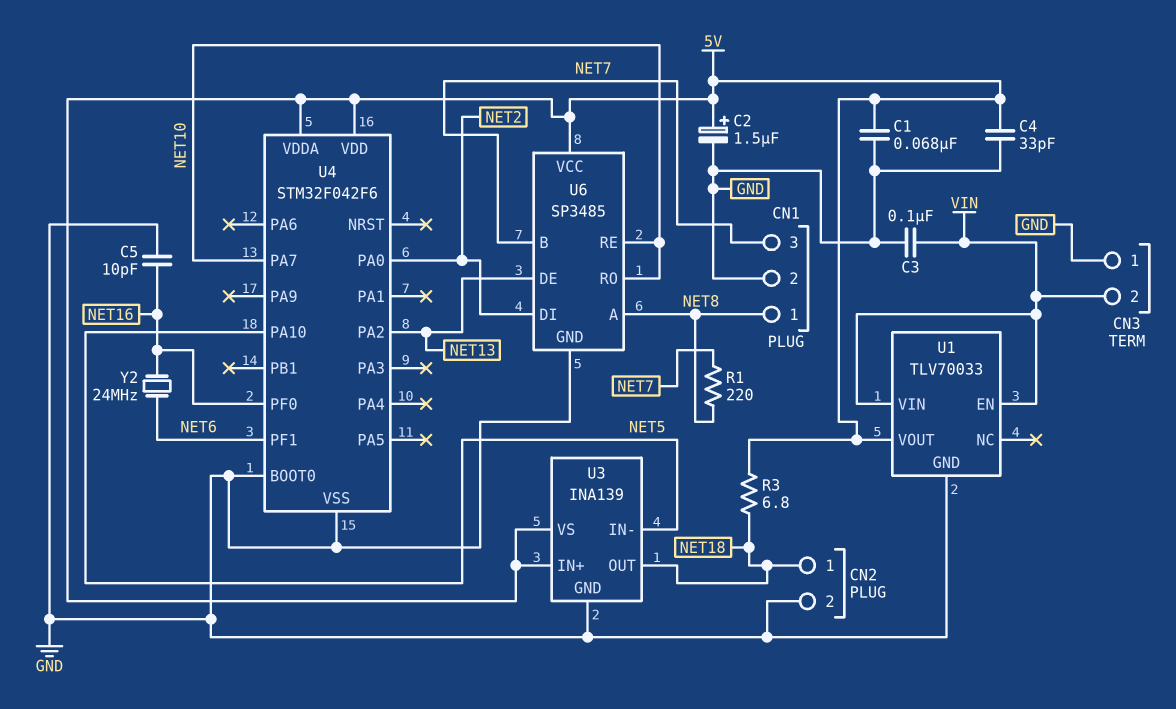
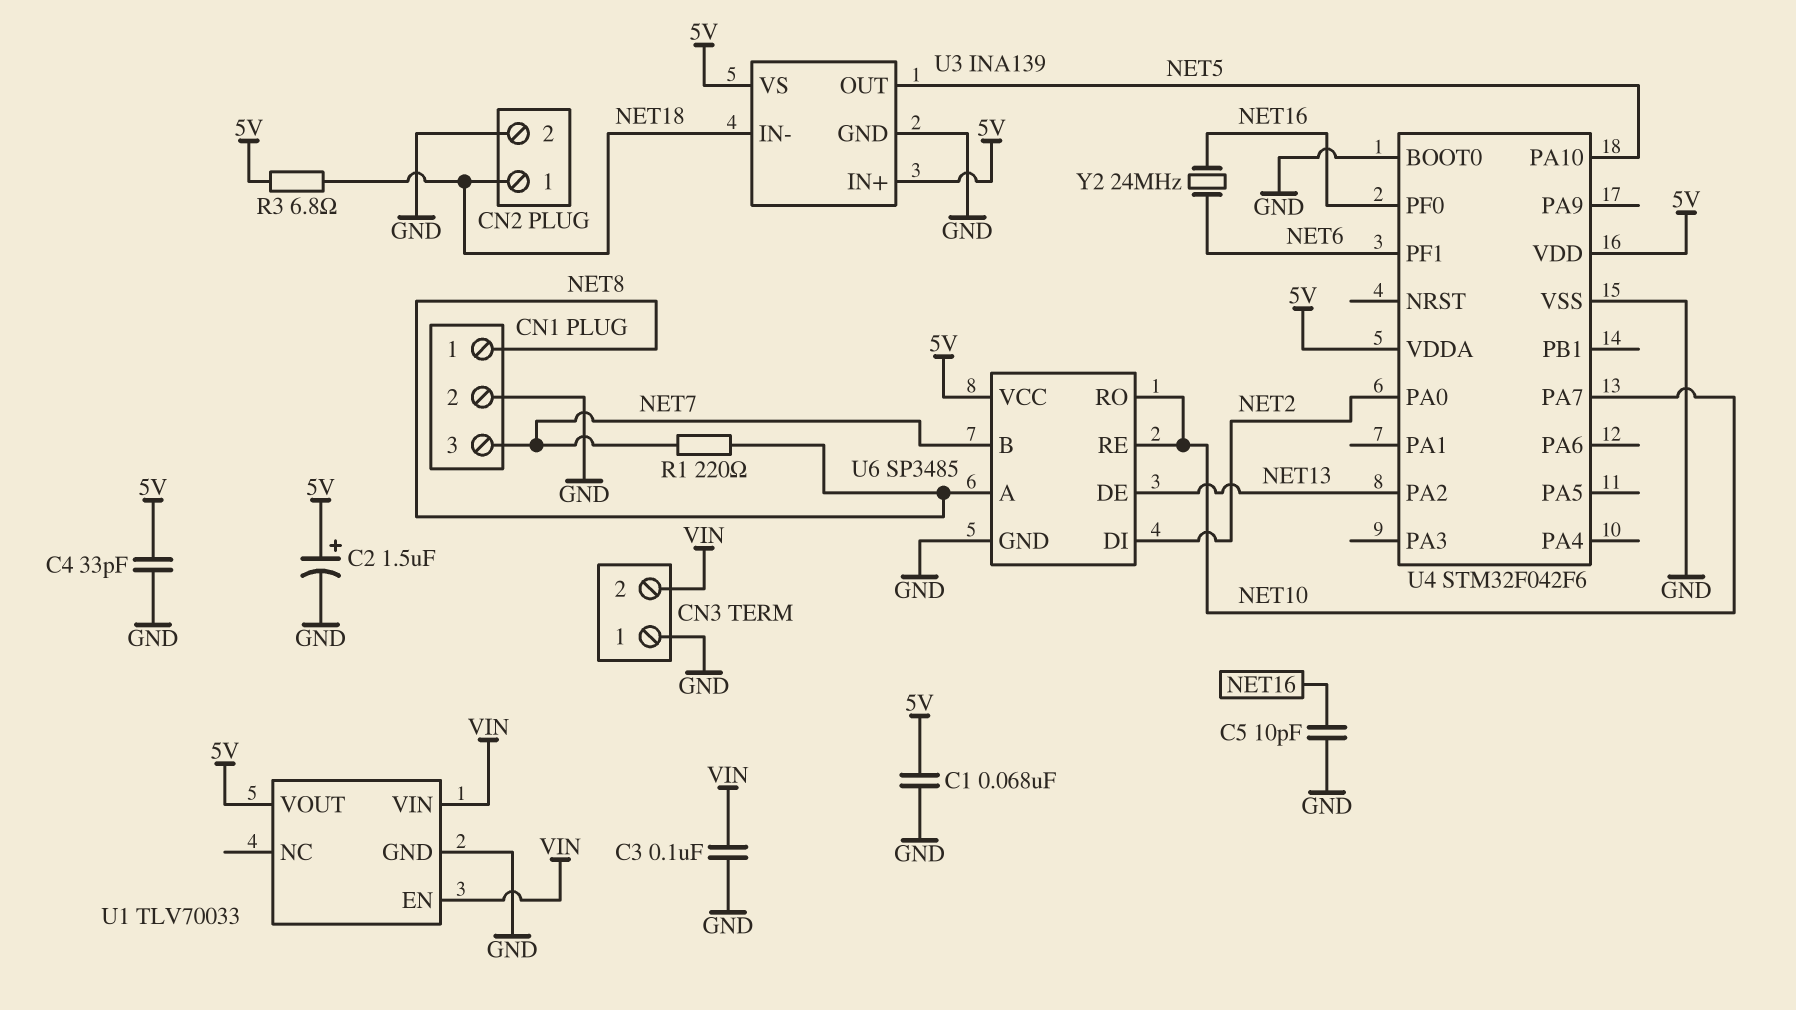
U3 pin IN-: NET5 -> NET18
U3 pin OUT: NET18 -> NET5

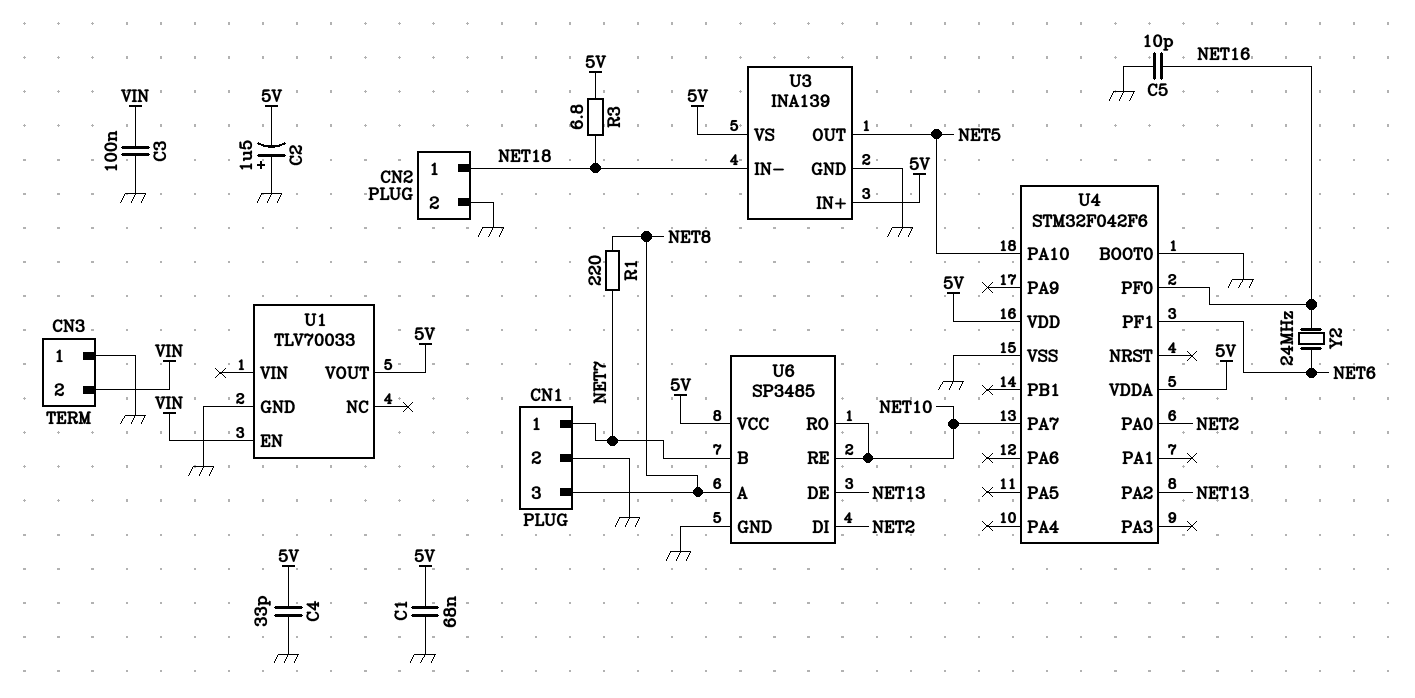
C2: 1.5uF (plus 5V, minus GND) -> 1.5uF (plus GND, minus 5V)
CN1 pin 1: NET8 -> NET7
CN1 pin 3: NET7 -> NET8
U1 pin VIN: VIN -> none

